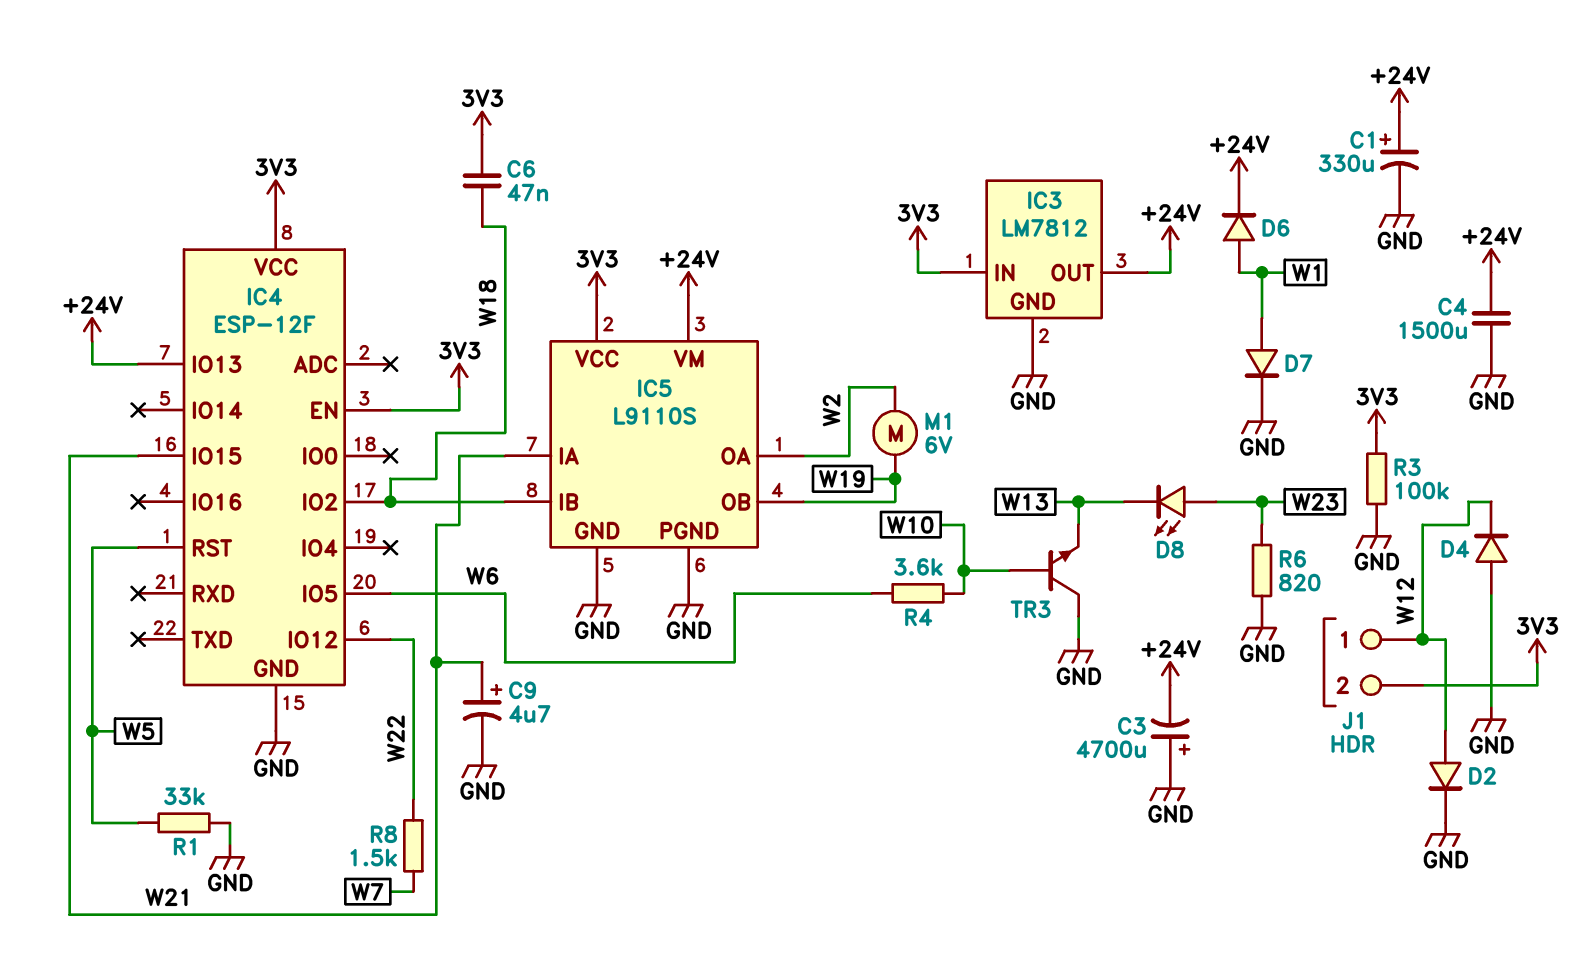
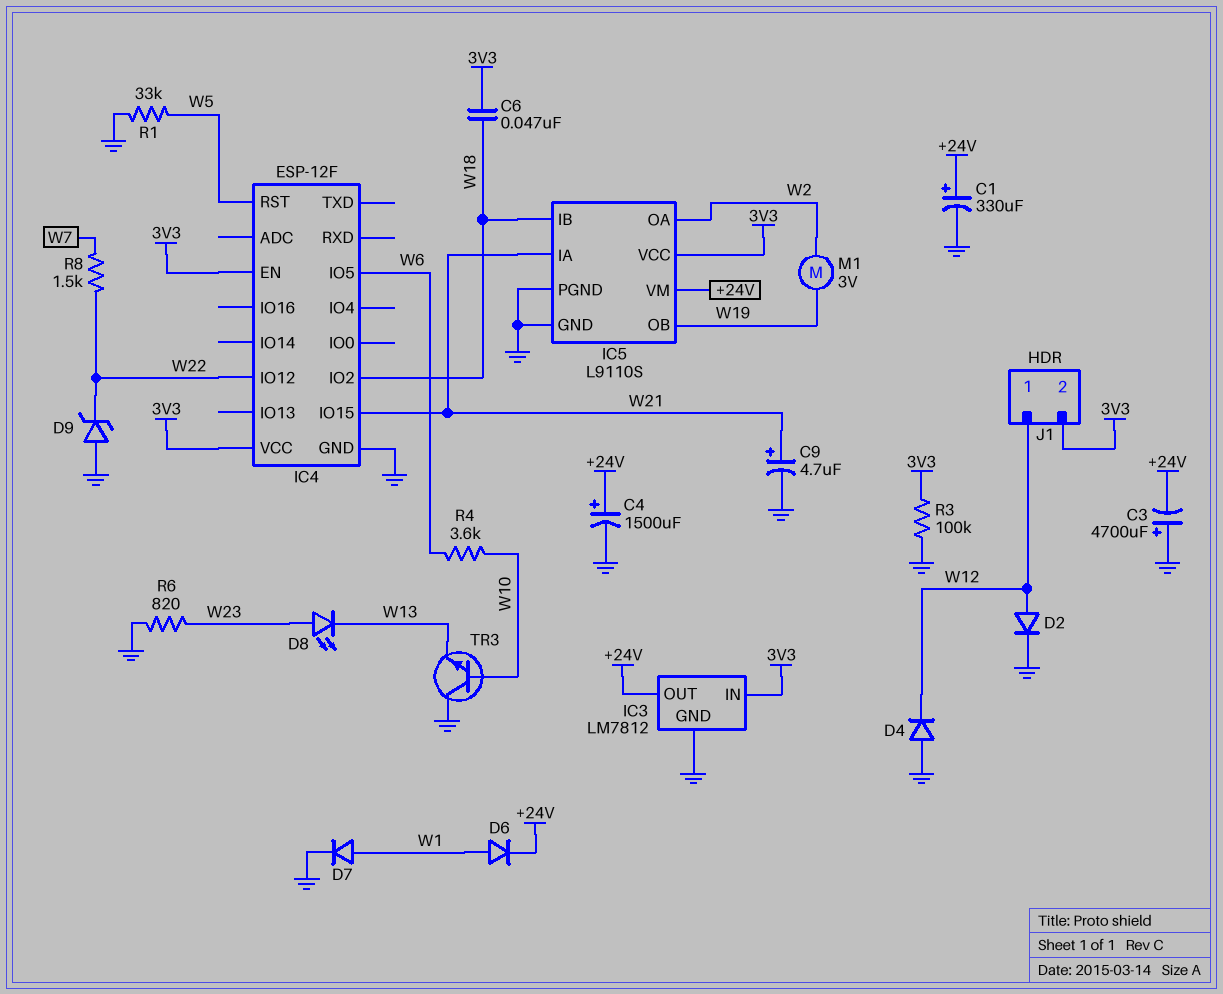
C4: 1500uF (+24V, GND) -> 1500uF (plus +24V, minus GND)
D9: none -> zener (A GND, K W22)
IC4 pin IO13: +24V -> none
M1: motor 6V (W2, W19) -> motor 3V (W2, W19)

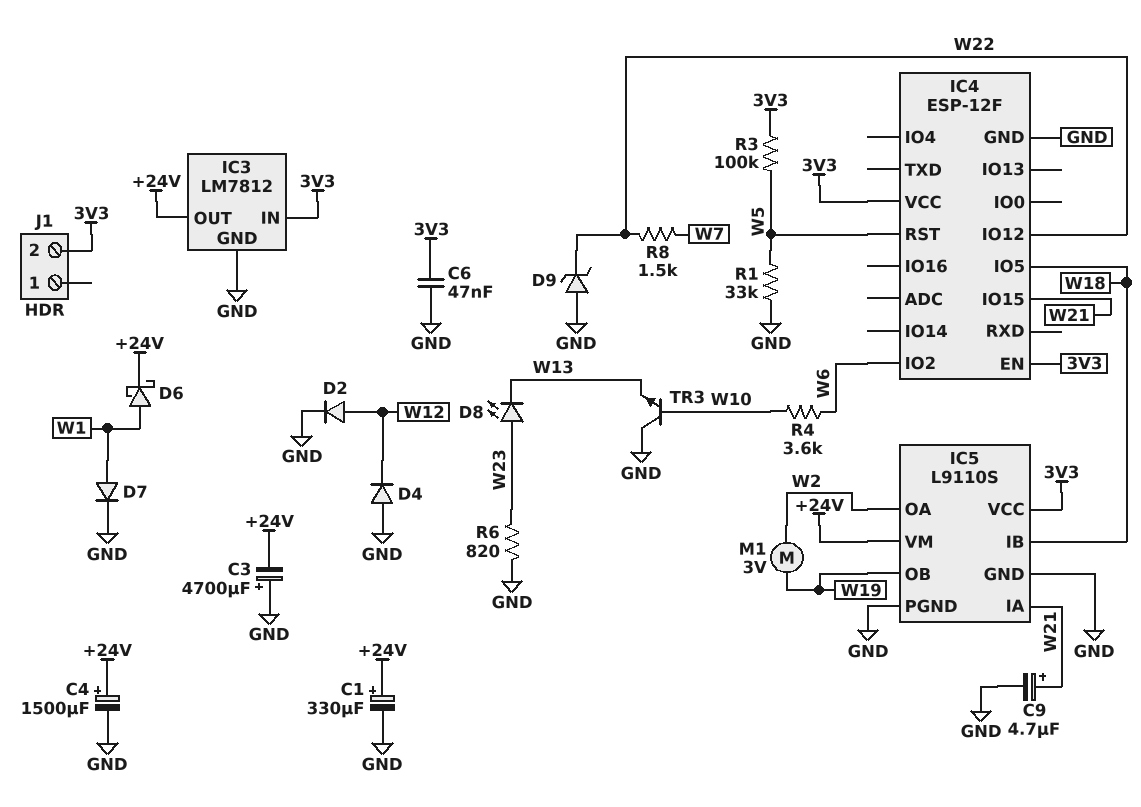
C6: 47nF (3V3, W18) -> 47nF (3V3, GND)
D6: diode (A W1, K +24V) -> schottky (A W1, K +24V)
IC4 pin IO2: W18 -> W6
IC4 pin IO5: W6 -> W18
J1 pin 1: W12 -> none
R3: 100k (3V3, GND) -> 100k (3V3, W5)

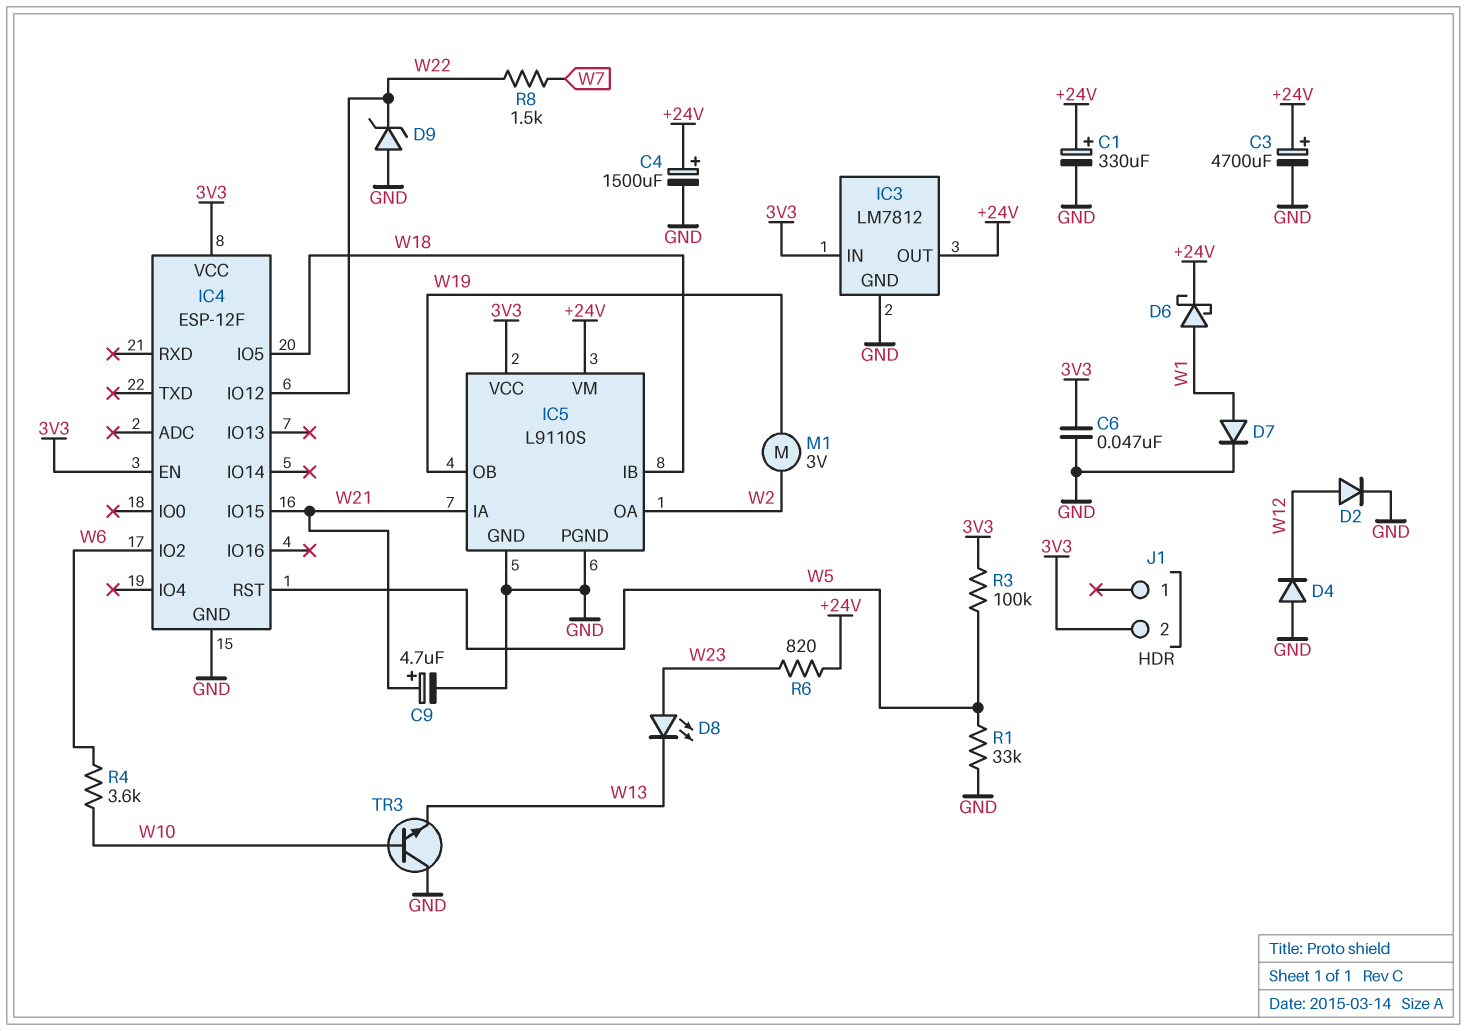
C3: 4700uF (plus GND, minus +24V) -> 4700uF (plus +24V, minus GND)
R6: 820 (GND, W23) -> 820 (+24V, W23)

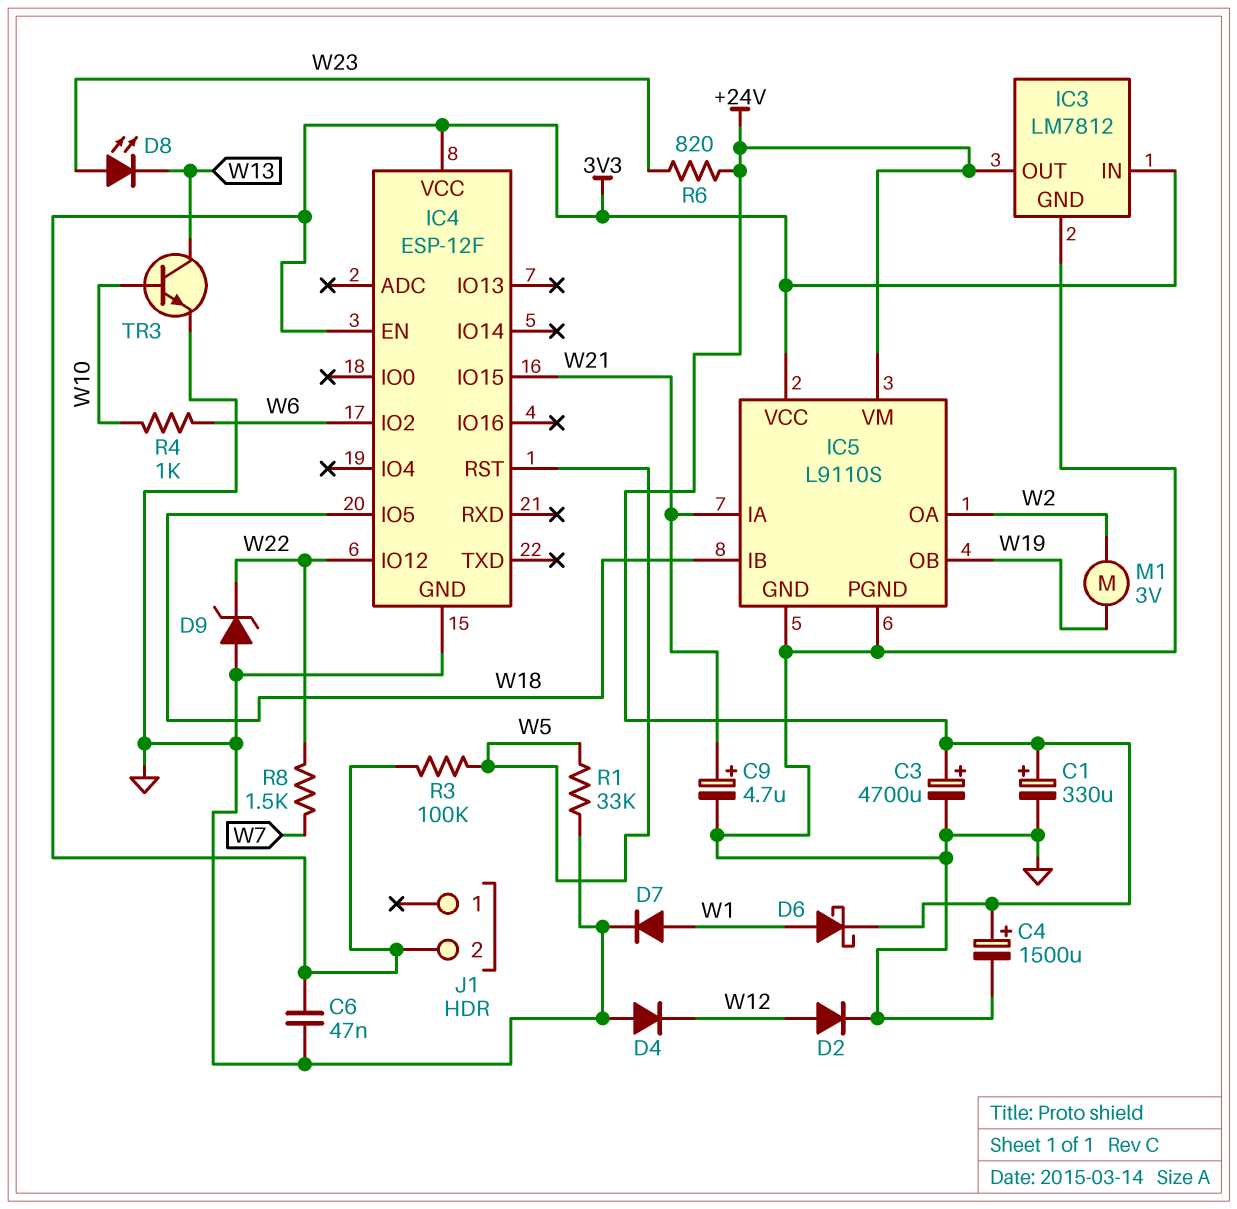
R4: 3.6k (W6, W10) -> 1k (W6, W10)
TR3: NPN (B W10, C GND, E W13) -> NPN (B W10, C W13, E GND)

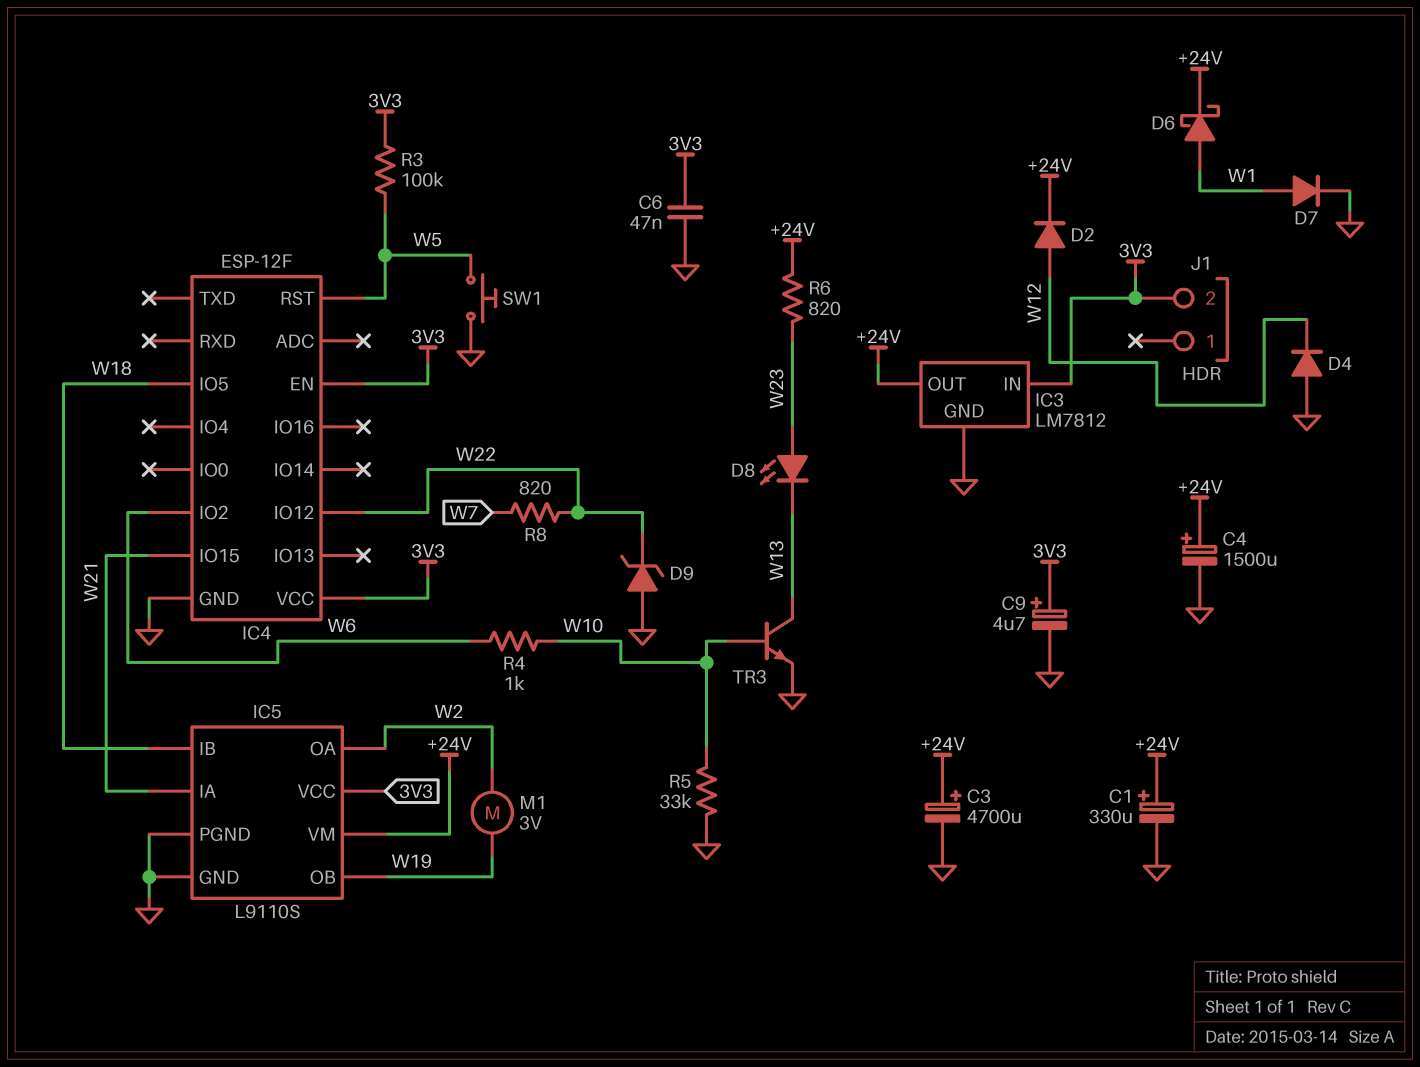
C9: 4.7uF (plus W21, minus GND) -> 4.7uF (plus 3V3, minus GND)
D2: diode (A W12, K GND) -> diode (A W12, K +24V)
R1: 33k (GND, W5) -> none
R5: none -> 33k (GND, W10)
R8: 1.5k (W7, W22) -> 820 (W7, W22)
SW1: none -> button (GND, W5)

